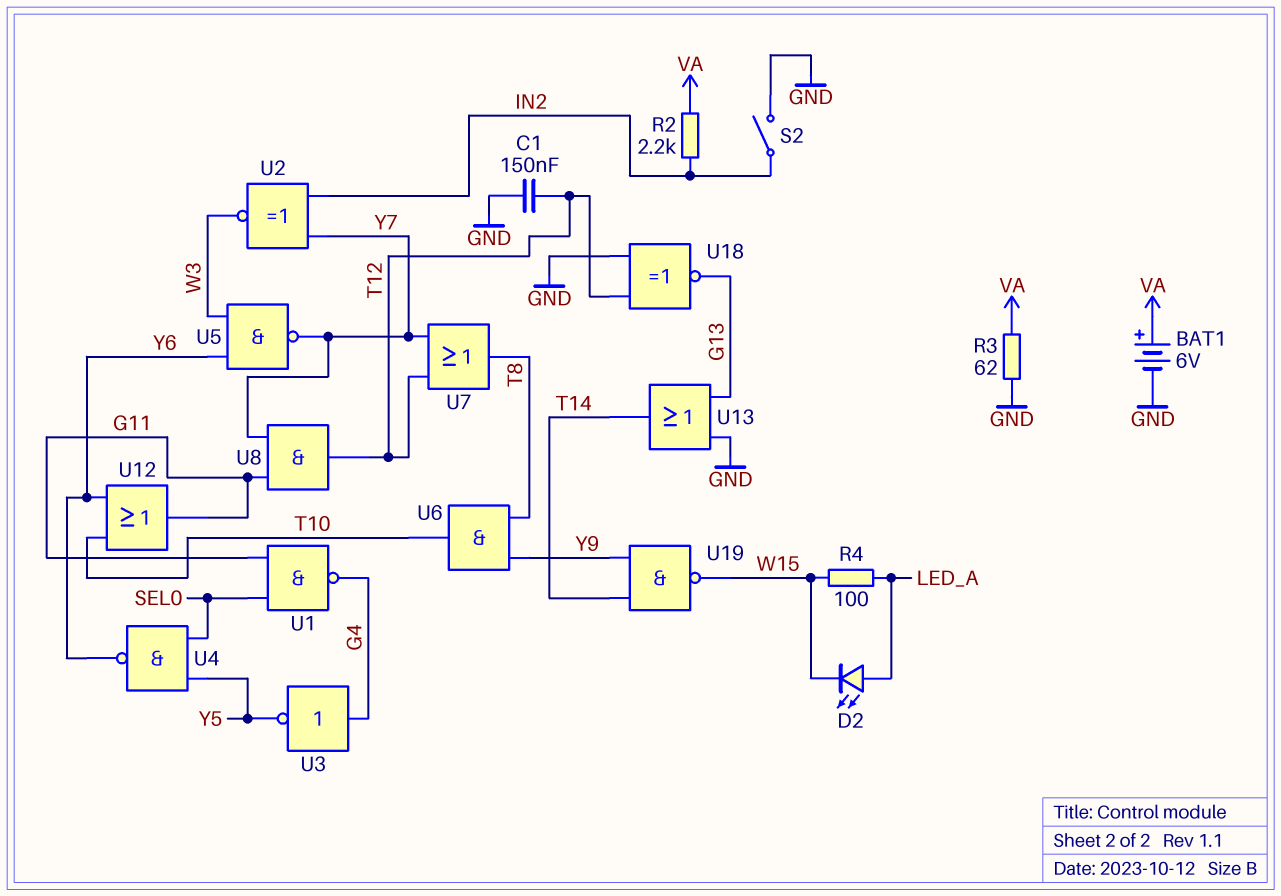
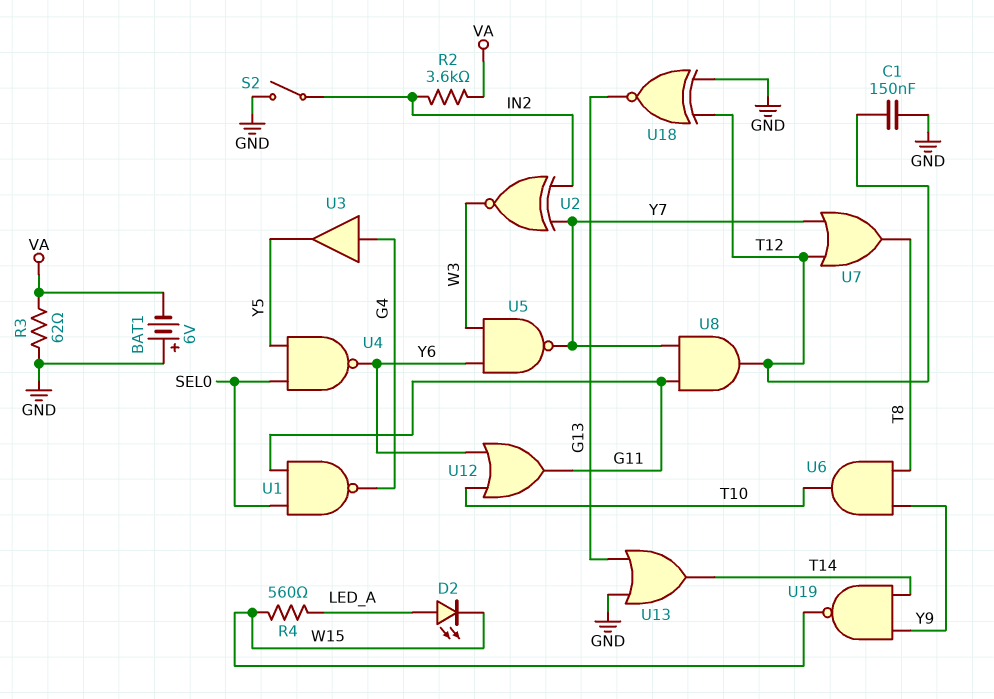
BAT1: 6V (plus VA, minus GND) -> 6V (plus GND, minus VA)
R2: 2.2k (IN2, VA) -> 3.6k (IN2, VA)
R4: 100 (LED_A, W15) -> 560 (LED_A, W15)
U3: NOT (in G4, out Y5) -> buffer (in G4, out Y5)

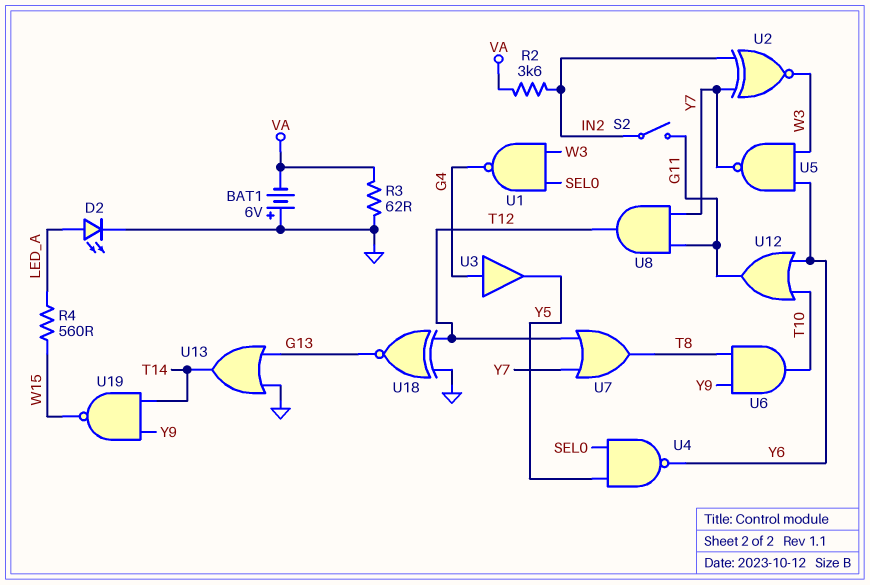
C1: 150nF (GND, T12) -> none
D2: LED (A LED_A, K W15) -> LED (A LED_A, K GND)
S2: switch (GND, IN2) -> switch (G11, IN2)
U1: NAND (in G11, in SEL0, out G4) -> NAND (in SEL0, in W3, out G4)

